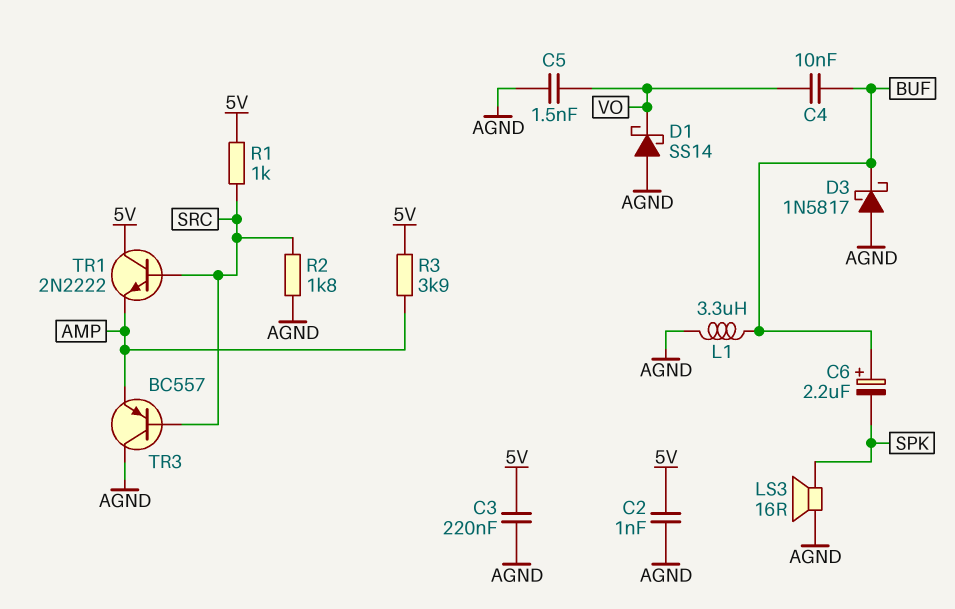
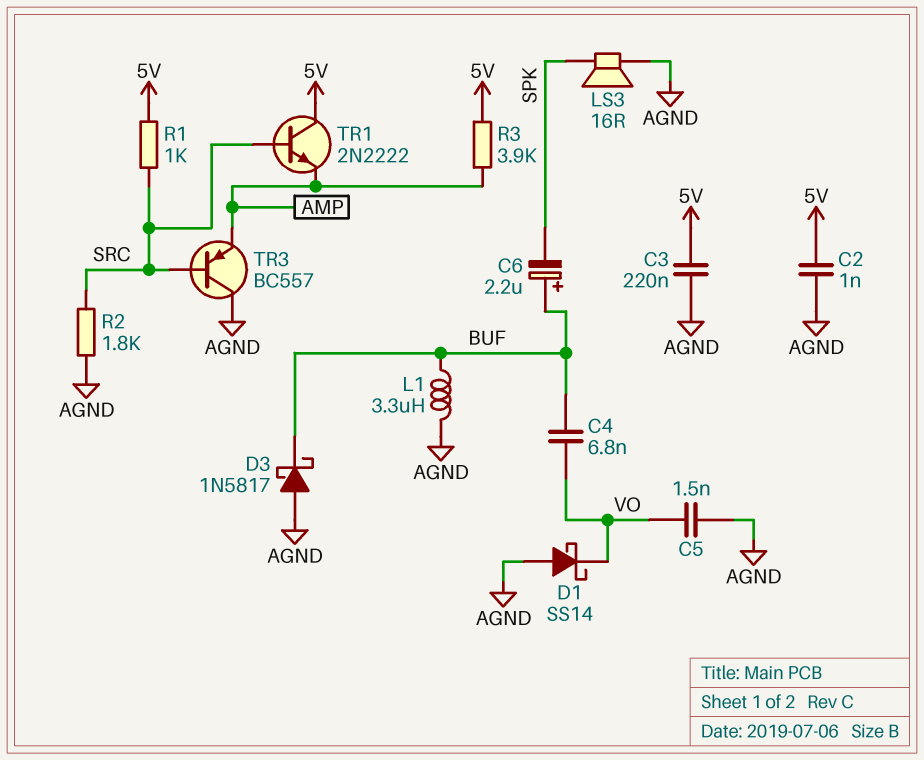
C4: 10nF (BUF, VO) -> 6.8nF (BUF, VO)

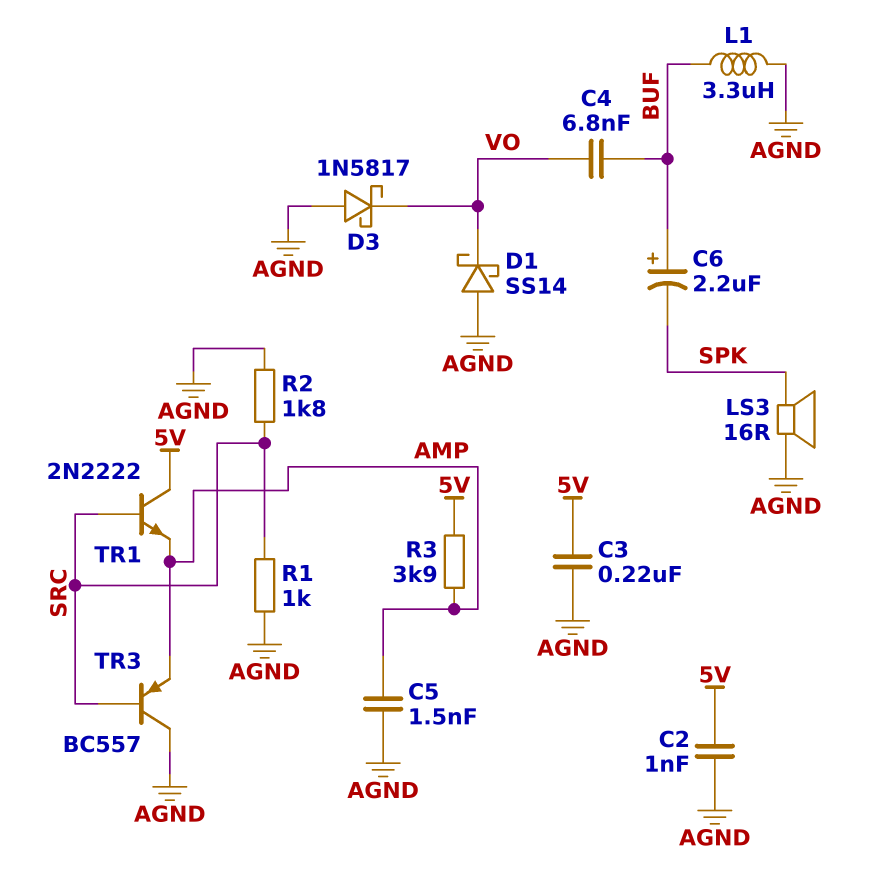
C5: 1.5nF (AGND, VO) -> 1.5nF (AGND, AMP)
D3: schottky 1N5817 (A AGND, K BUF) -> schottky 1N5817 (A AGND, K VO)
R1: 1k (5V, SRC) -> 1k (AGND, SRC)

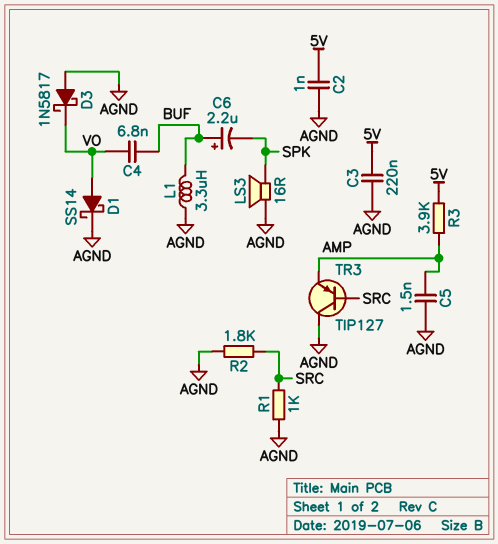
D1: schottky SS14 (A AGND, K VO) -> schottky SS14 (A VO, K AGND)
TR1: NPN 2N2222 (B SRC, C 5V, E AMP) -> none
TR3: PNP BC557 (B SRC, C AGND, E AMP) -> PNP TIP127 (B SRC, C AGND, E AMP)

